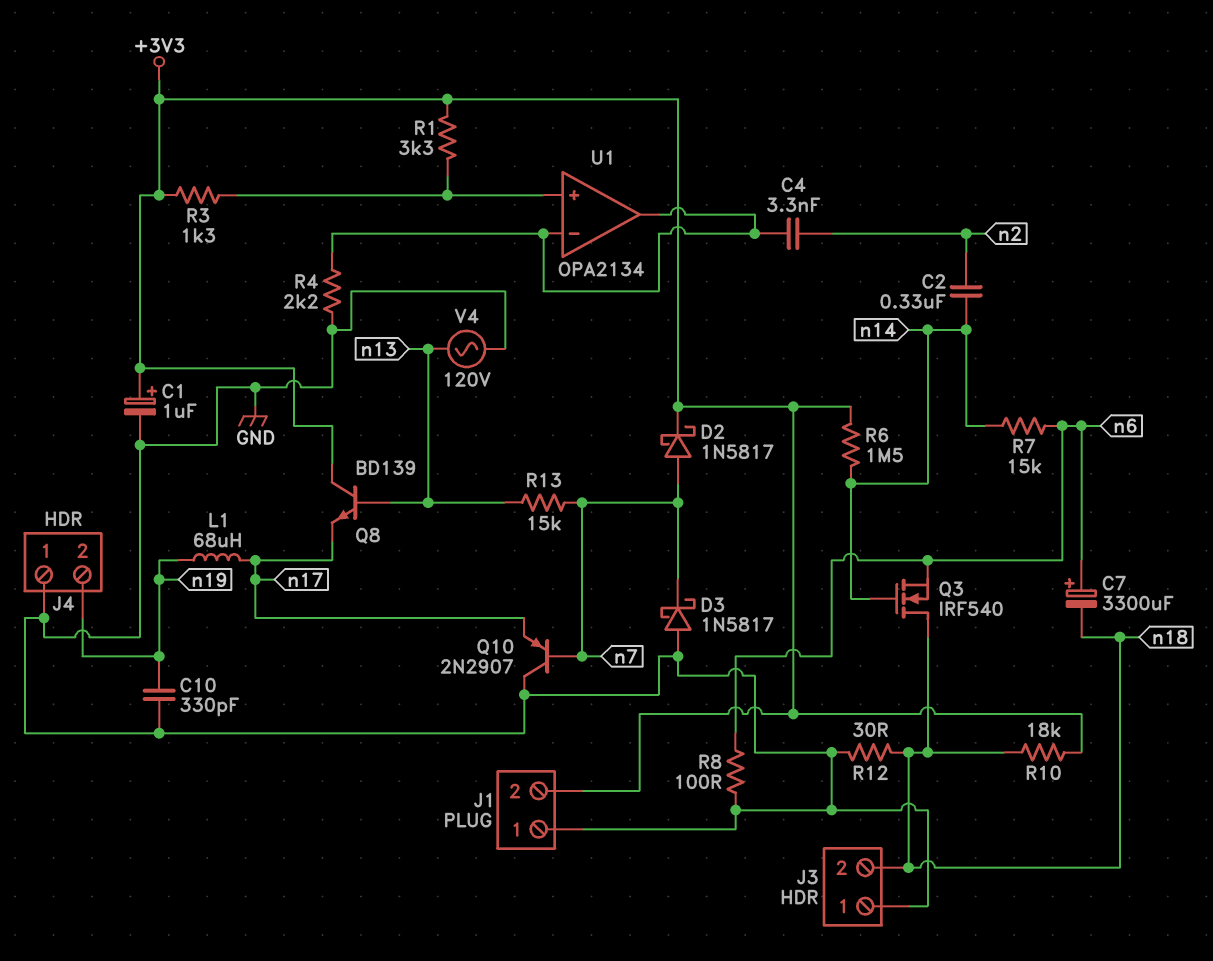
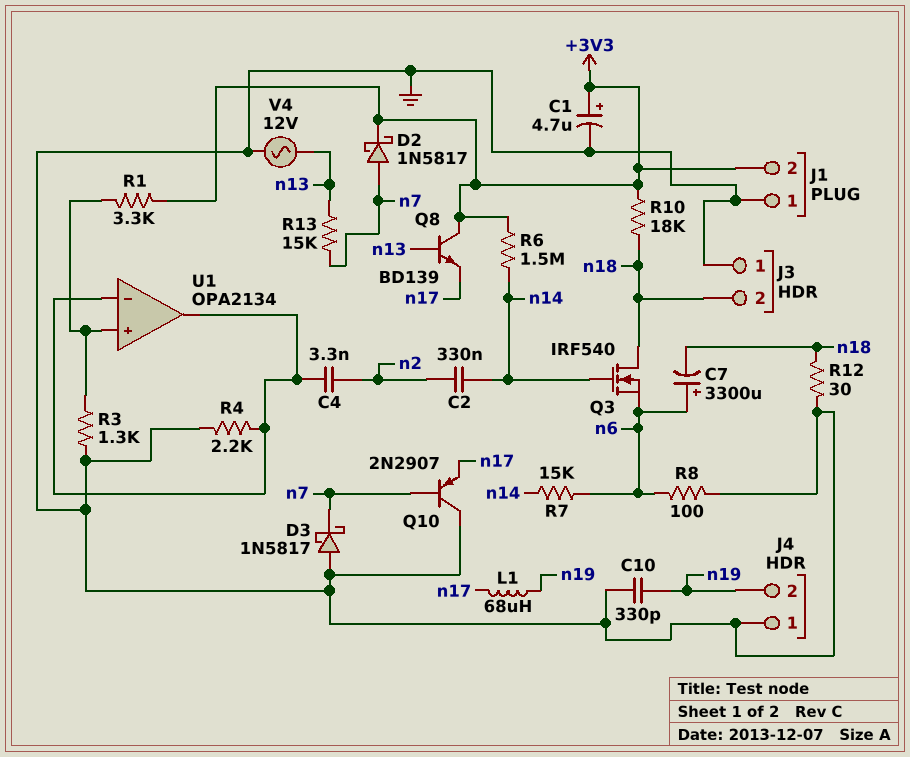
C1: 1uF (plus +3V3, minus GND) -> 4.7uF (plus +3V3, minus GND)
R3: 1.3k (+3V3, U1/in+) -> 1.3k (GND, U1/in+)
V4: AC 120V (GND, n13) -> AC 12V (GND, n13)

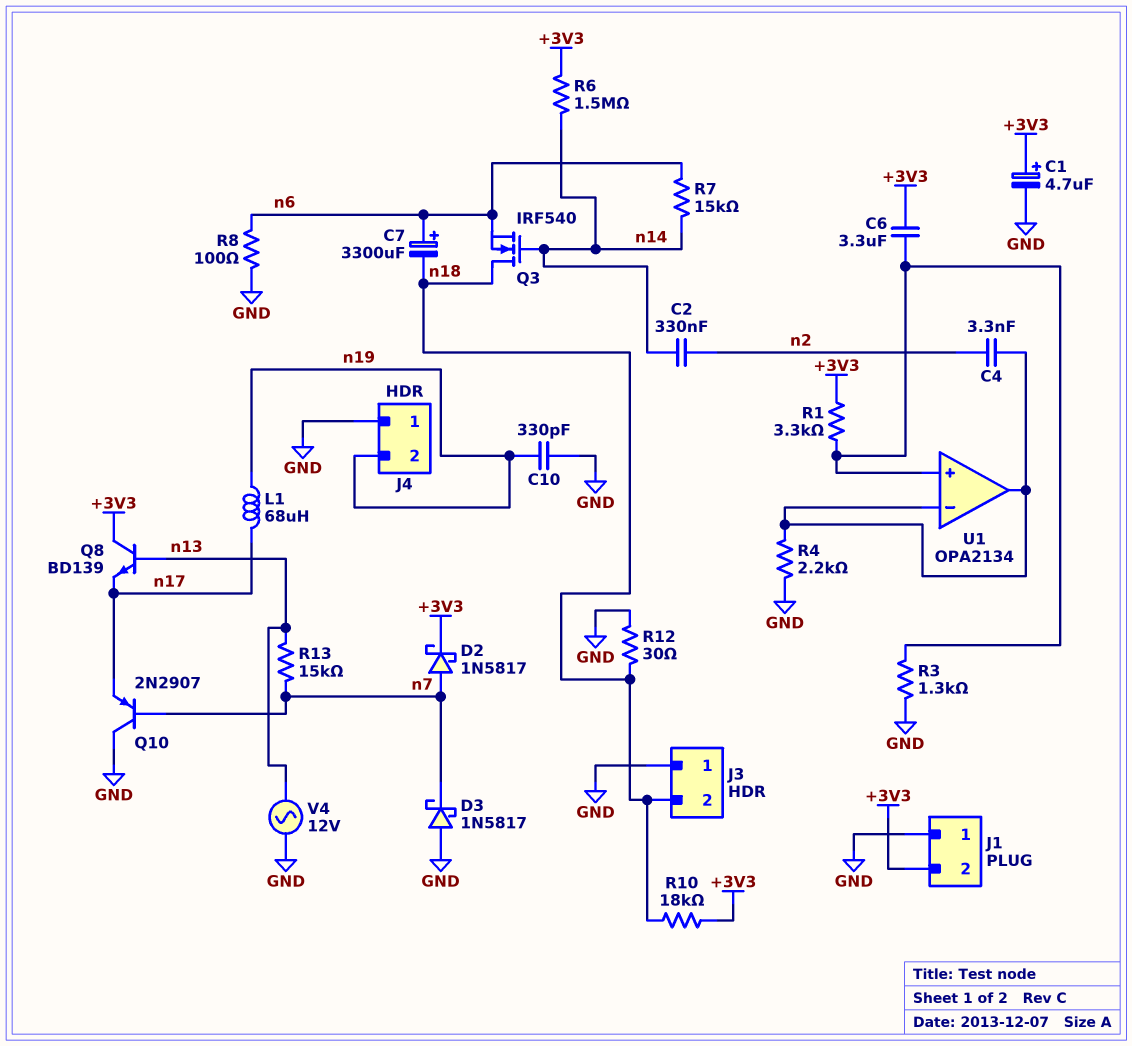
C6: none -> 3.3uF (+3V3, U1/in+)

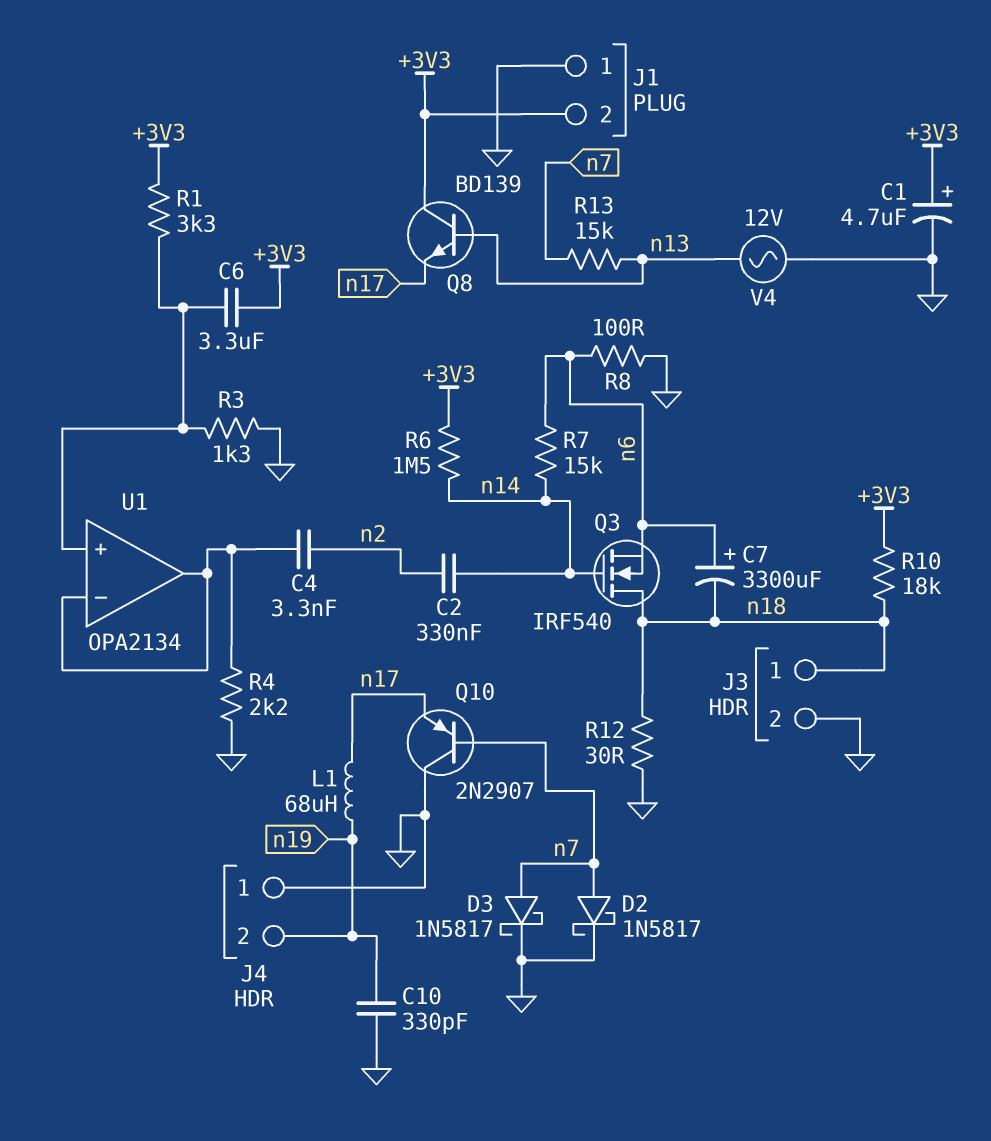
D2: schottky 1N5817 (A n7, K +3V3) -> schottky 1N5817 (A n7, K GND)
D3: schottky 1N5817 (A GND, K n7) -> schottky 1N5817 (A n7, K GND)
J3 pin 1: GND -> n18
J3 pin 2: n18 -> GND

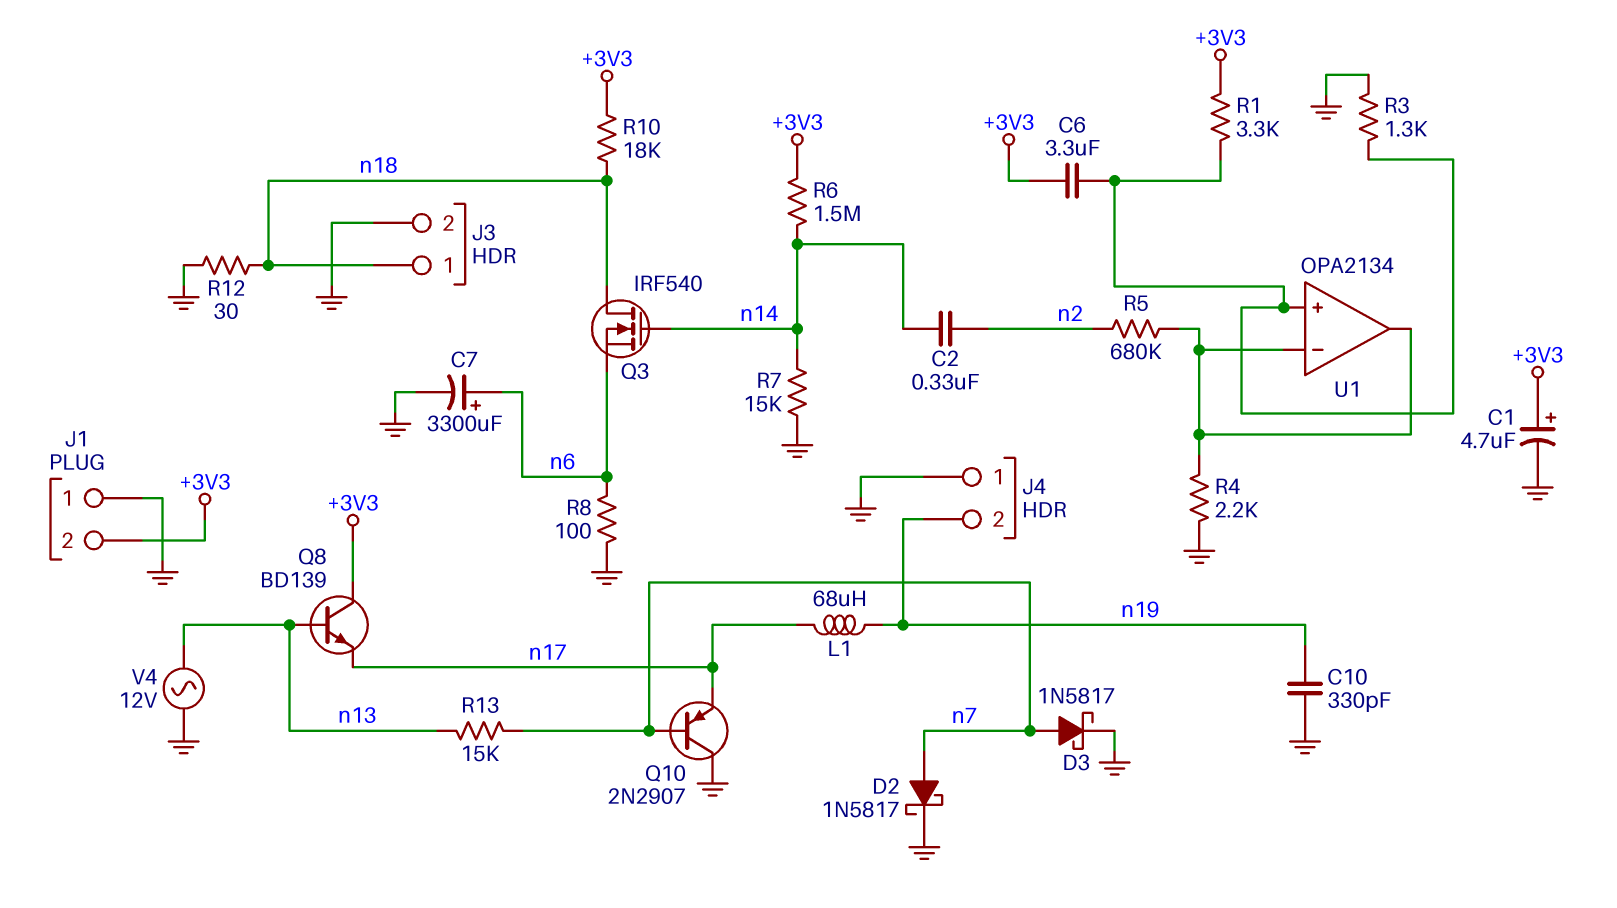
C4: 3.3nF (U1/in-, n2) -> none
C7: 3300uF (plus n6, minus n18) -> 3300uF (plus n6, minus GND)
R5: none -> 680k (U1/in-, n2)
R7: 15k (n6, n14) -> 15k (GND, n14)

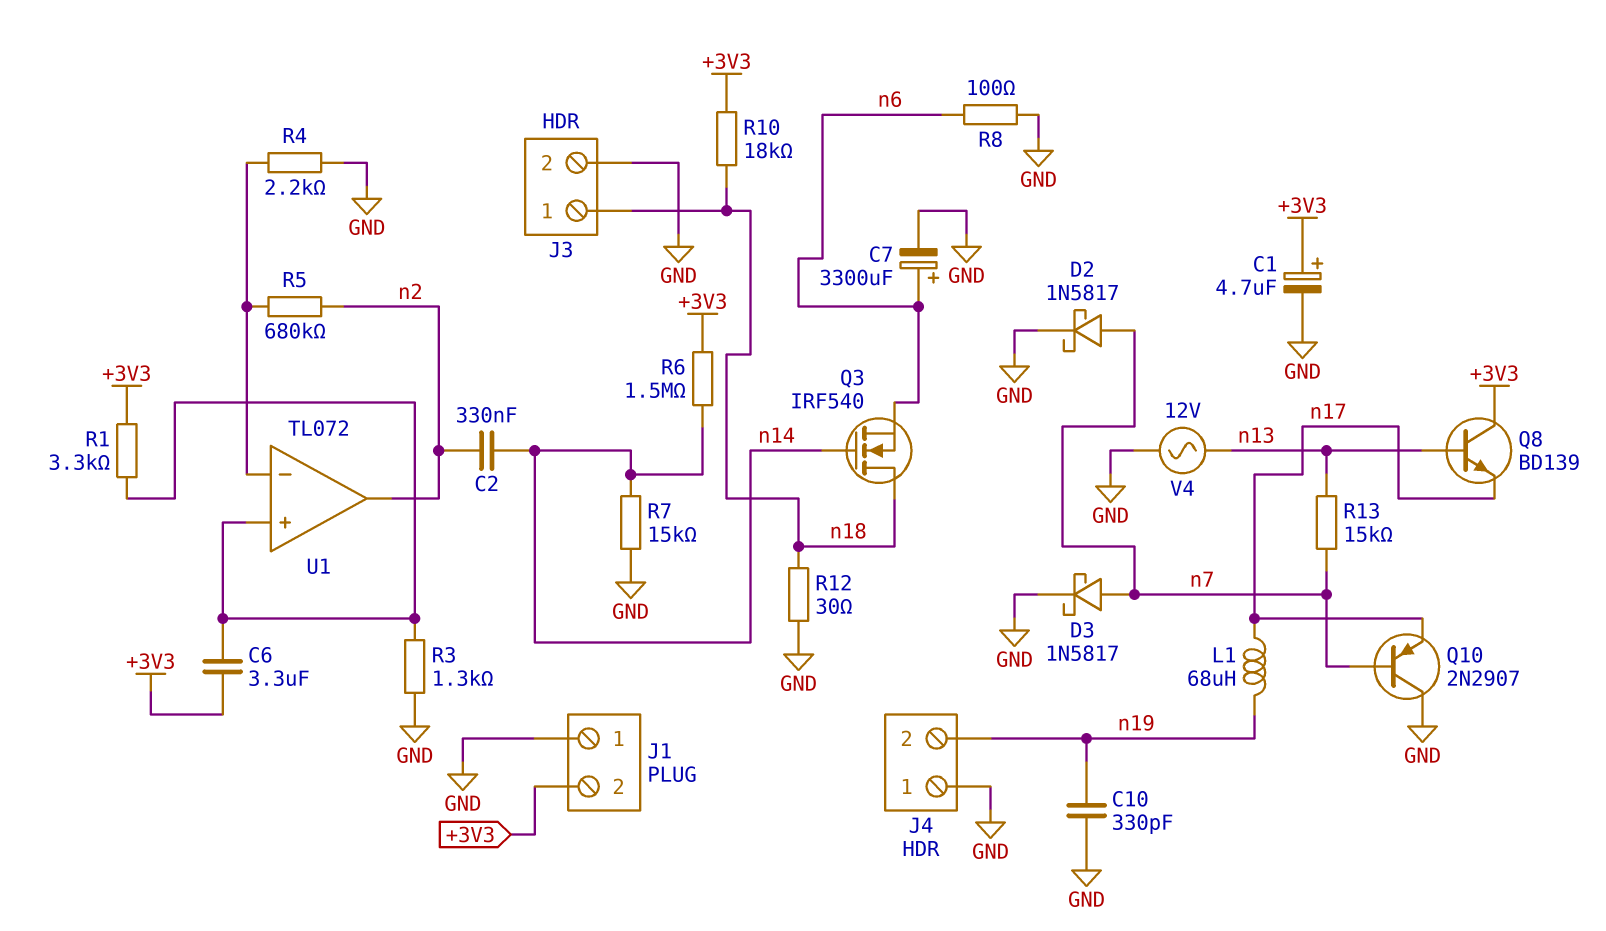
U1: OPA2134 -> TL072
U1 pin out: U1/in- -> n2

